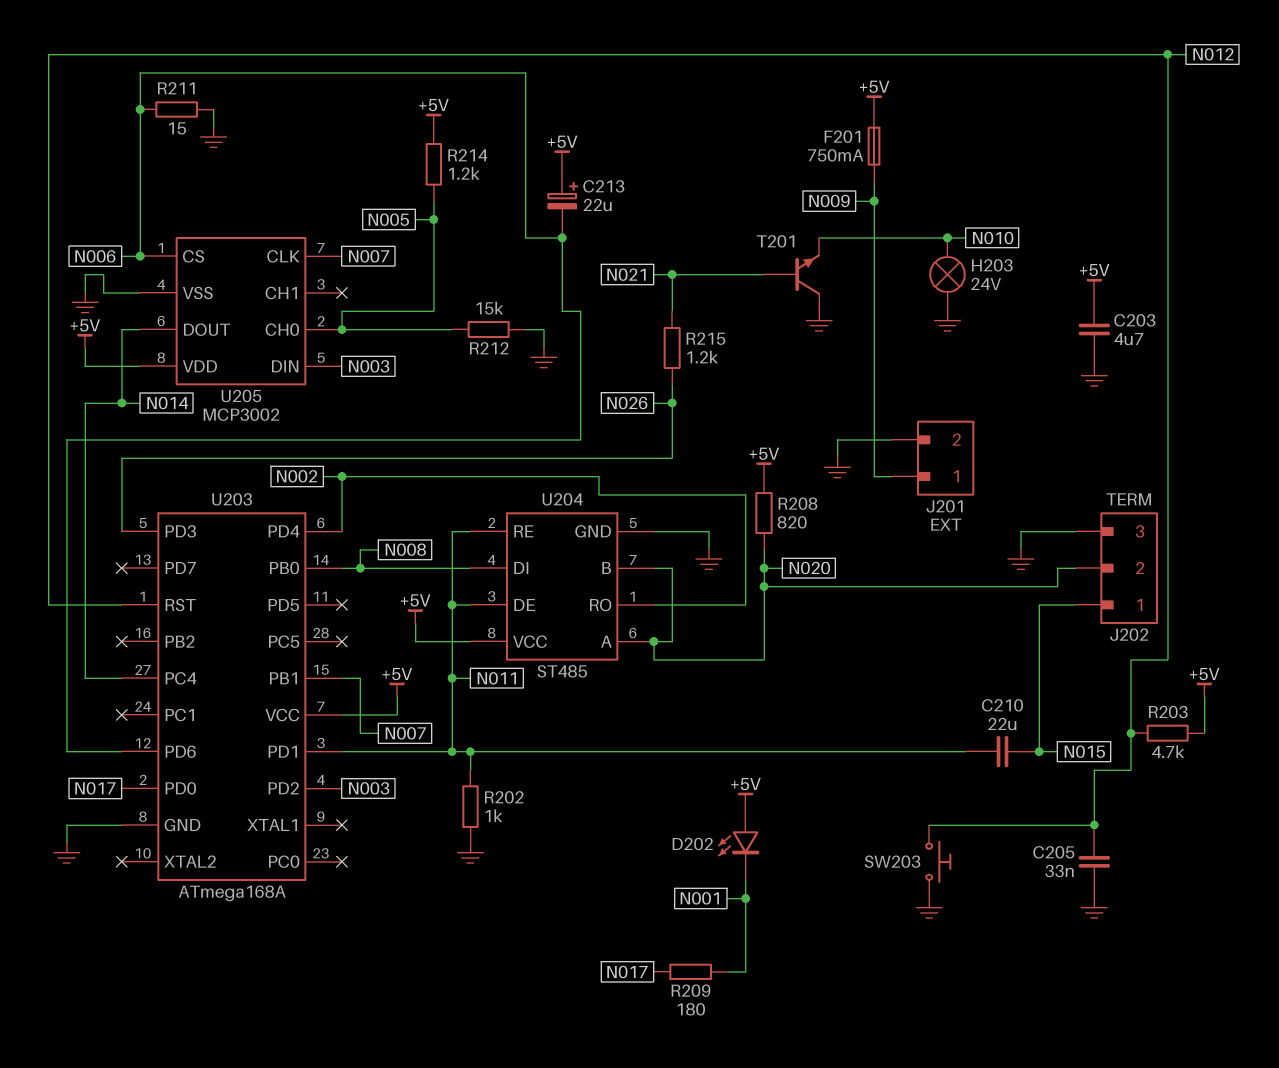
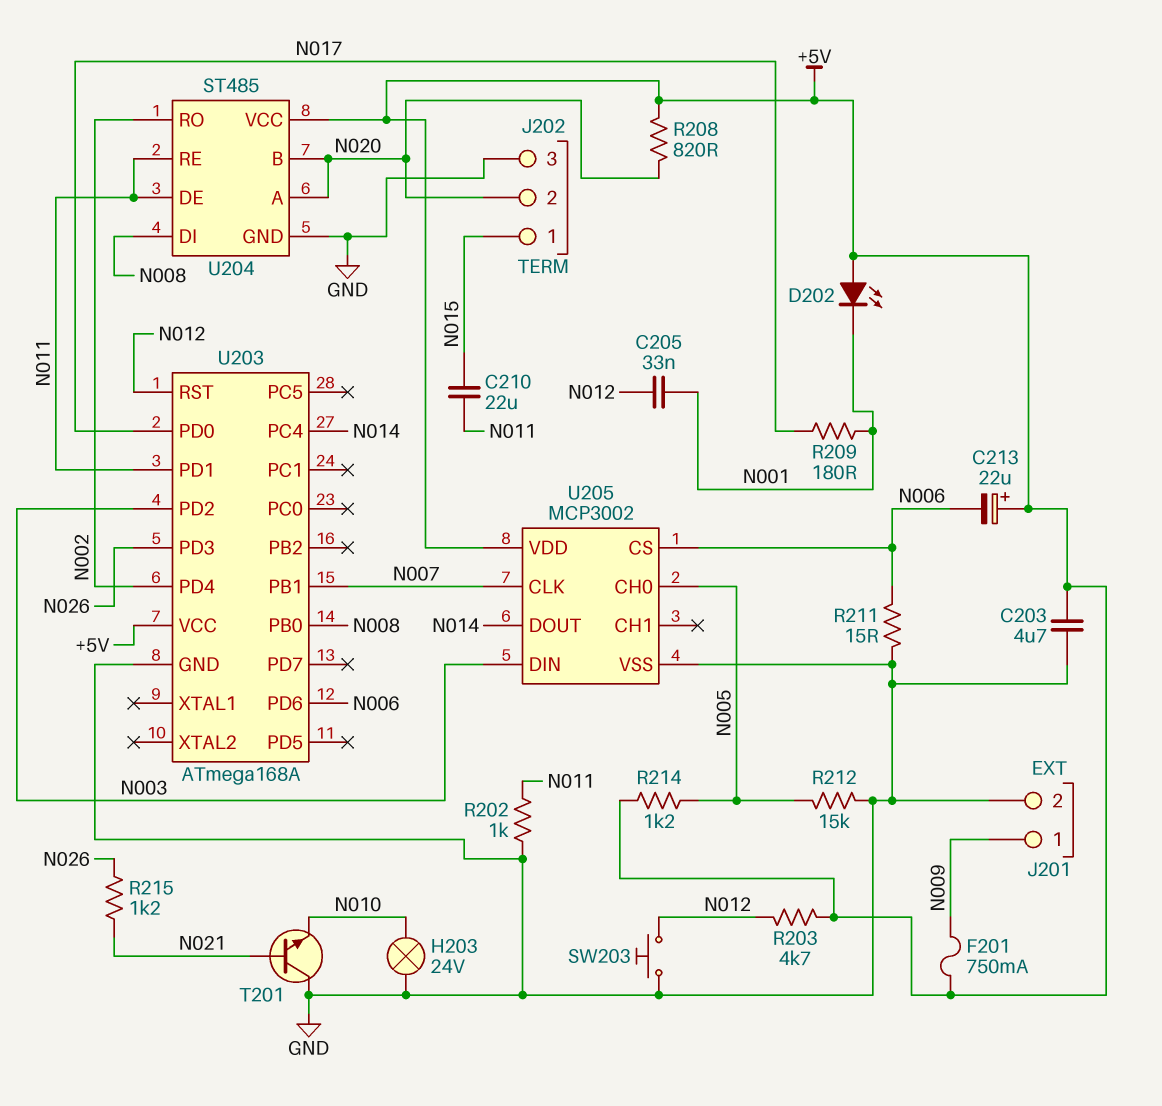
C205: 33nF (GND, N012) -> 33nF (N001, N012)

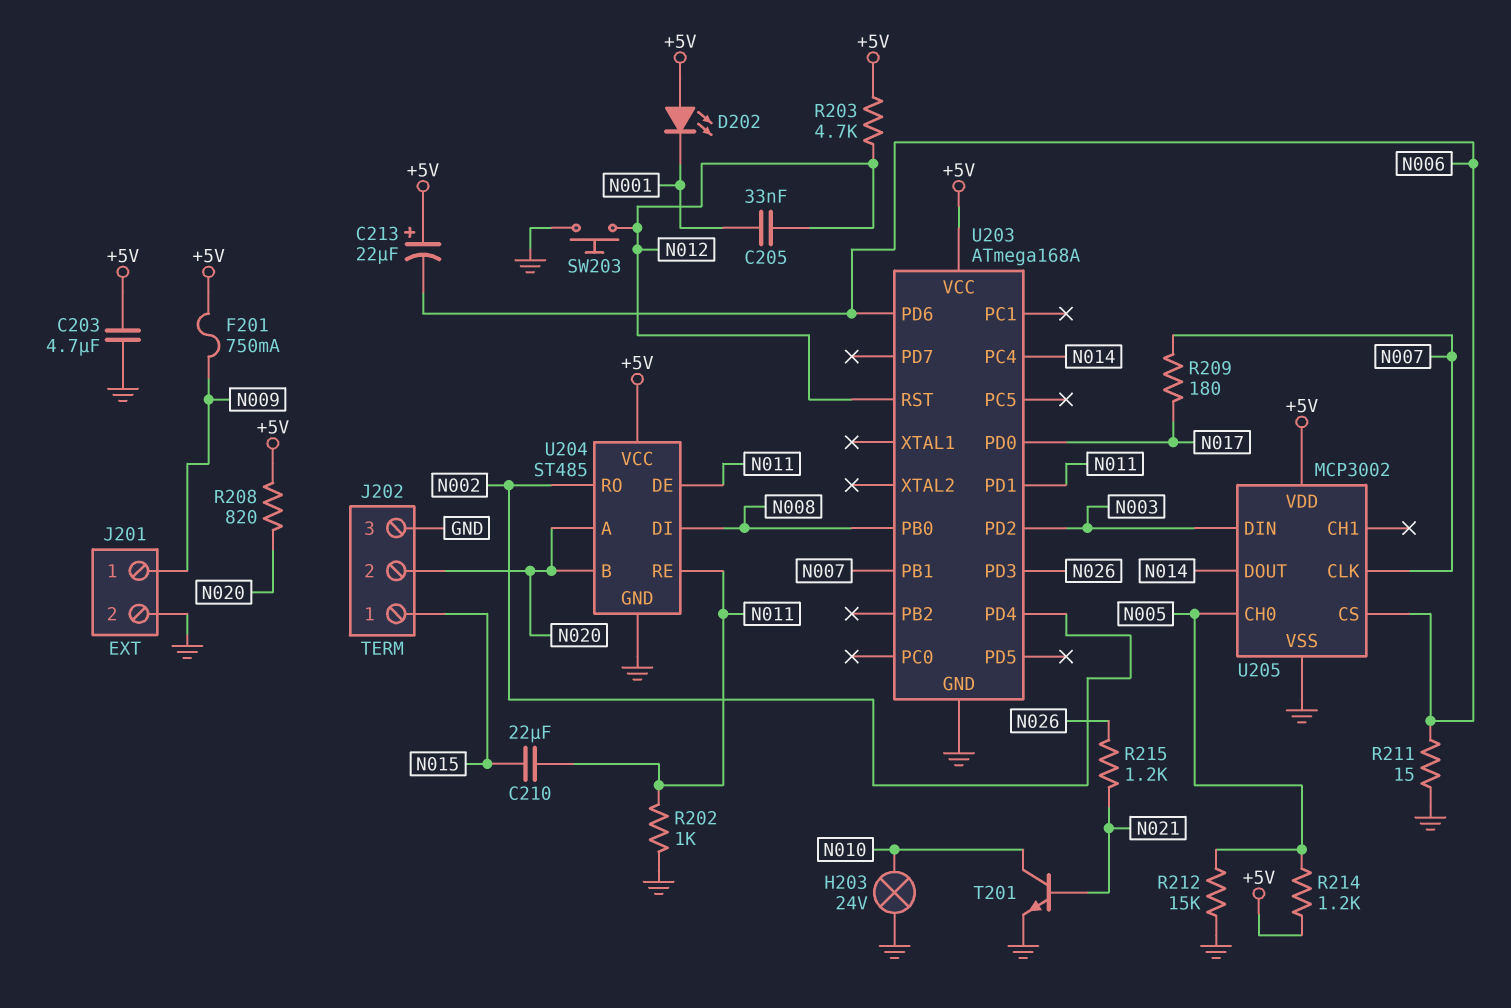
R209: 180 (N001, N017) -> 180 (N007, N017)
T201: NPN (B N021, C GND, E N010) -> NPN (B N021, C N010, E GND)

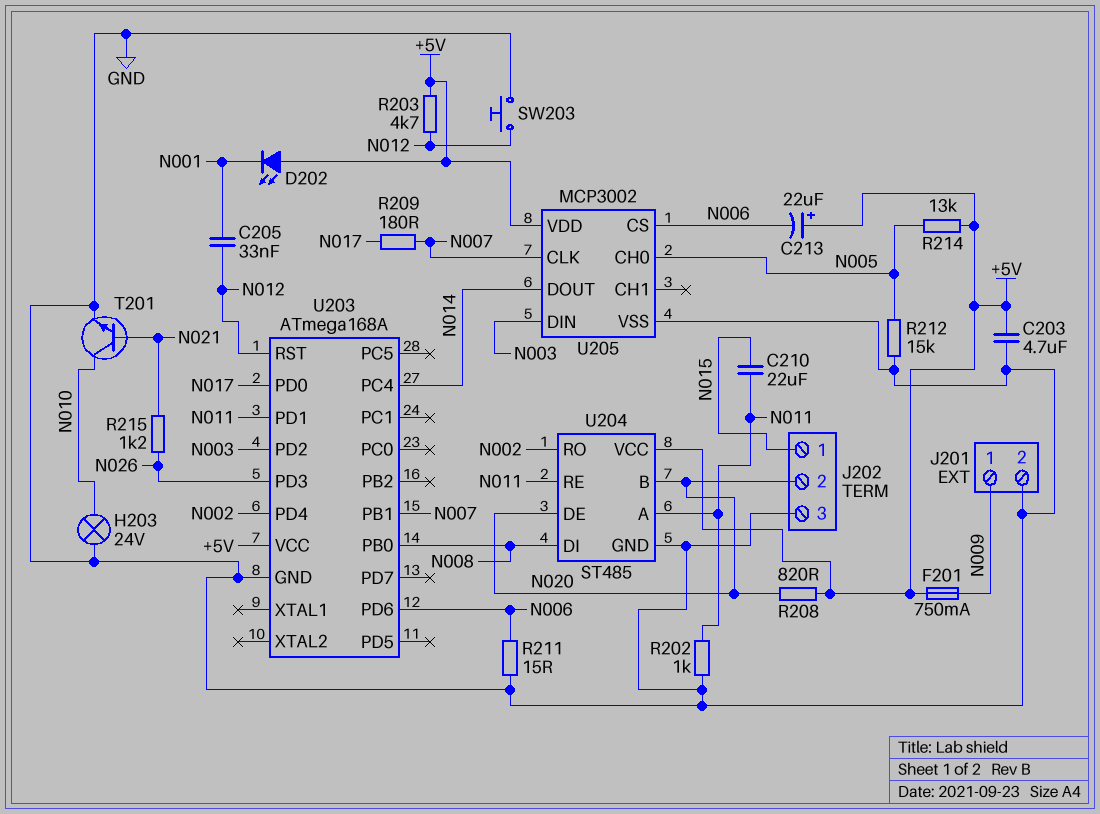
R214: 1.2k (+5V, N005) -> 13k (+5V, N005)
U204 pin A: N020 -> N011
U204 pin DE: N011 -> N020

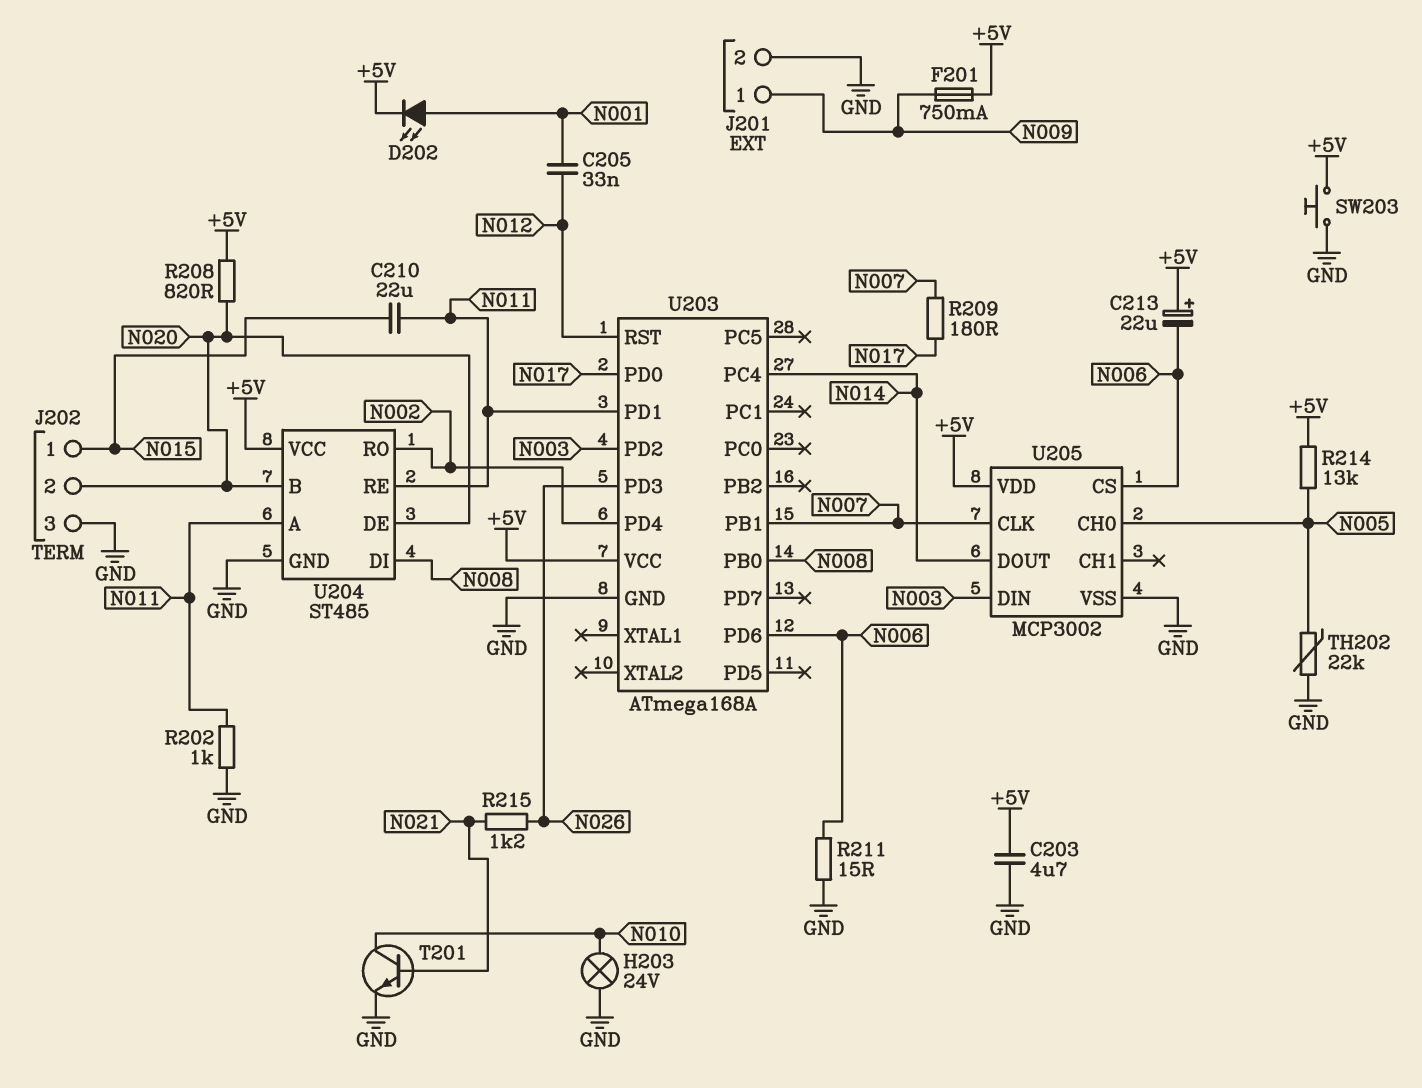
D202: LED (A +5V, K N001) -> LED (A N001, K +5V)
R203: 4.7k (+5V, N012) -> none
R212: 15k (GND, N005) -> none
SW203: button (GND, N012) -> button (+5V, GND)
TH202: none -> 22k (GND, N005)

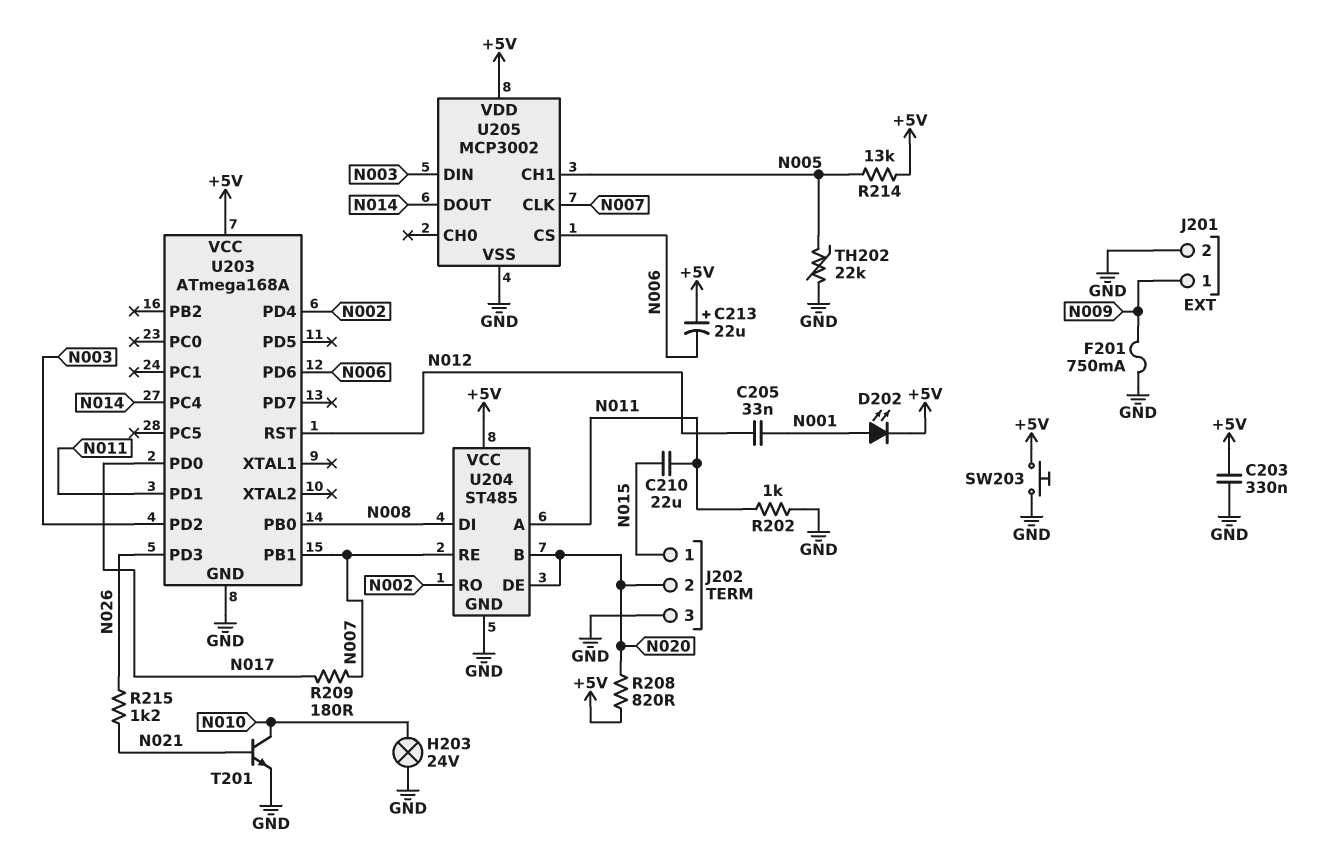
C203: 4.7uF (+5V, GND) -> 330nF (+5V, GND)
F201: 750mA (+5V, N009) -> 750mA (GND, N009)
R211: 15 (GND, N006) -> none
U204 pin RE: N011 -> N007
U205 pin CH0: N005 -> none
U205 pin CH1: none -> N005

